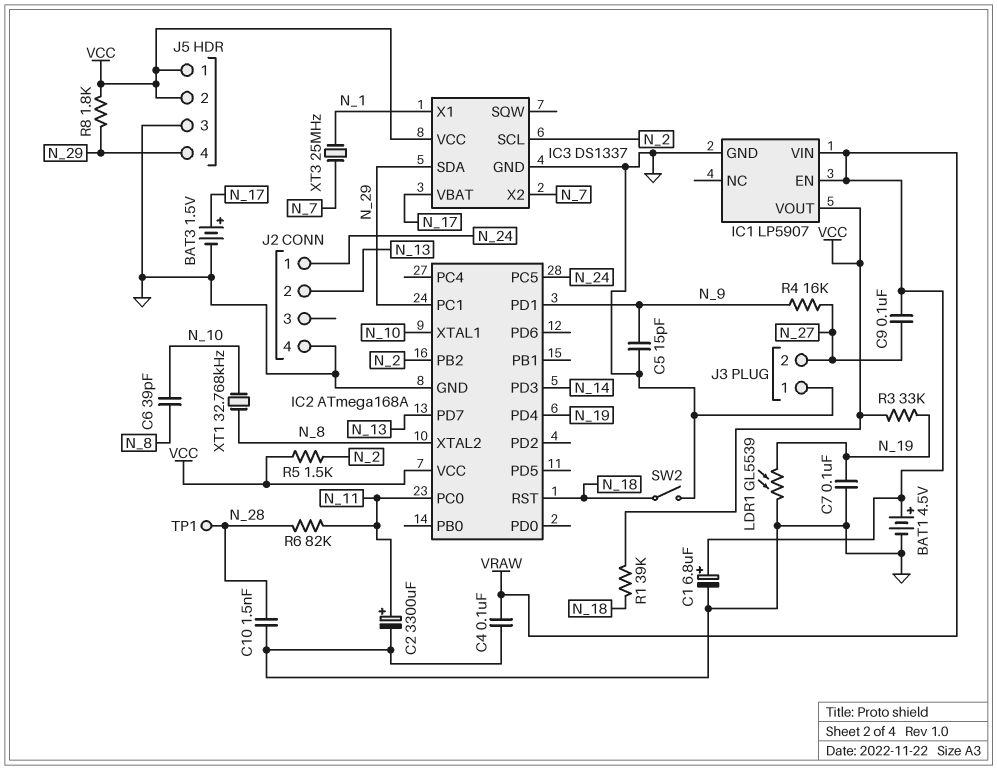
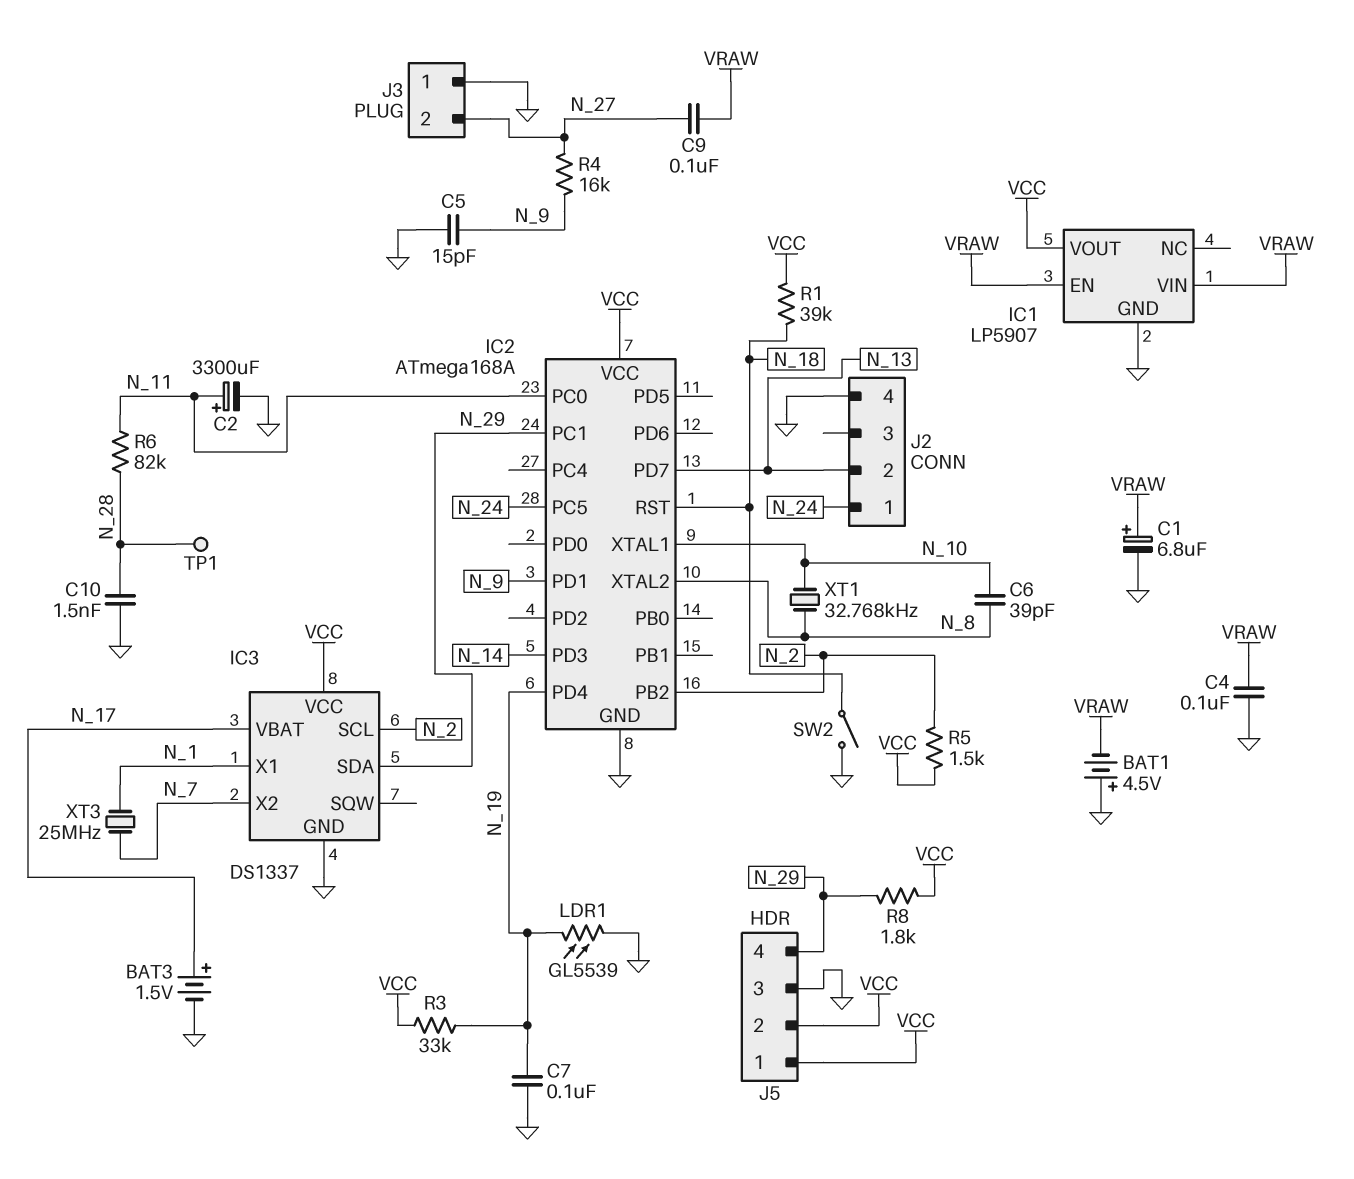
BAT1: 4.5V (plus VRAW, minus GND) -> 4.5V (plus GND, minus VRAW)

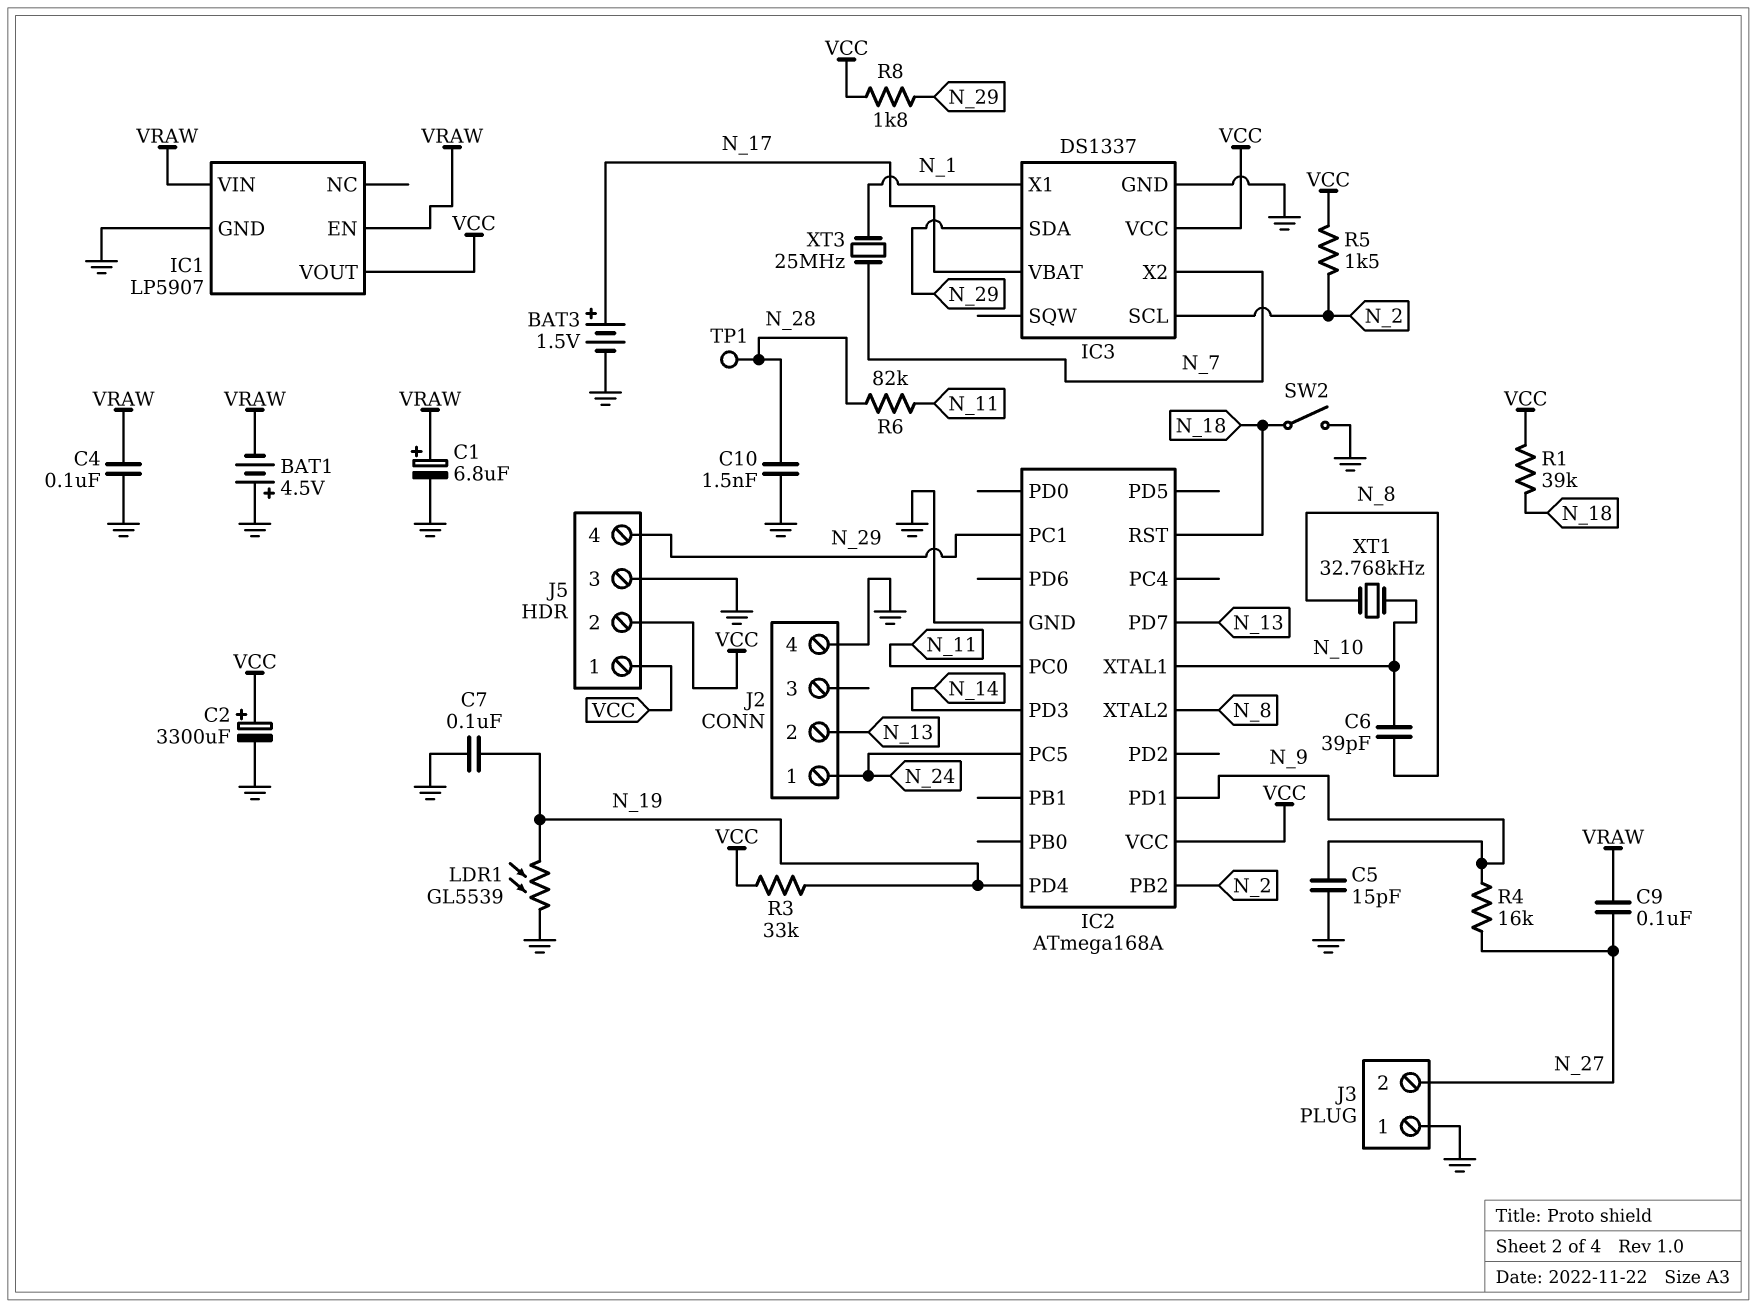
C2: 3300uF (plus N_11, minus GND) -> 3300uF (plus VCC, minus GND)

